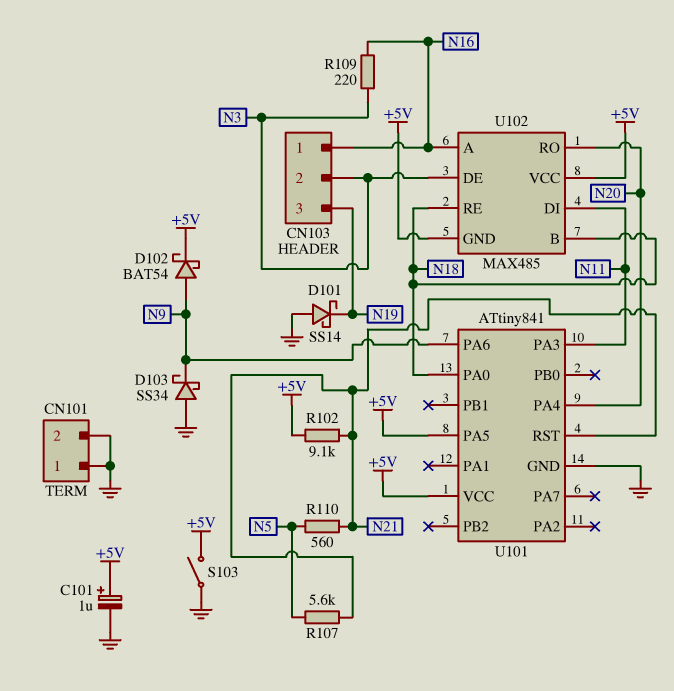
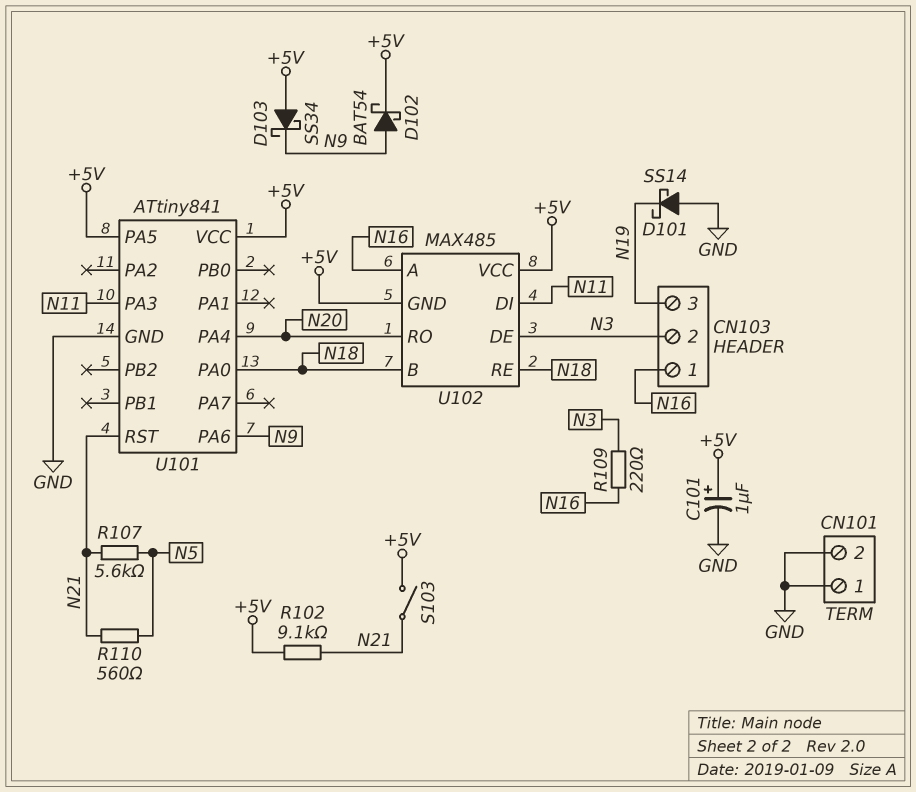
D103: schottky SS34 (A GND, K N9) -> schottky SS34 (A +5V, K N9)
S103: switch (+5V, GND) -> switch (+5V, N21)

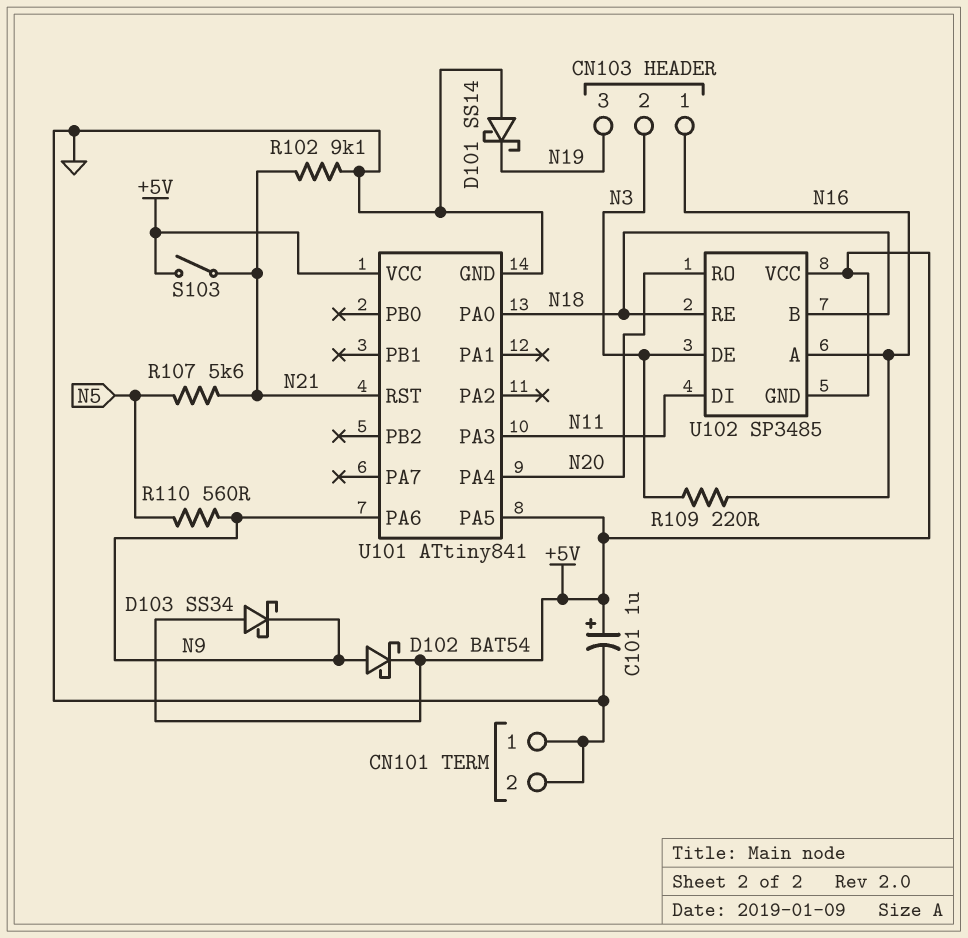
R102: 9.1k (+5V, N21) -> 9.1k (GND, N21)
R110: 560 (N5, N21) -> 560 (N5, N9)
U102: MAX485 -> SP3485

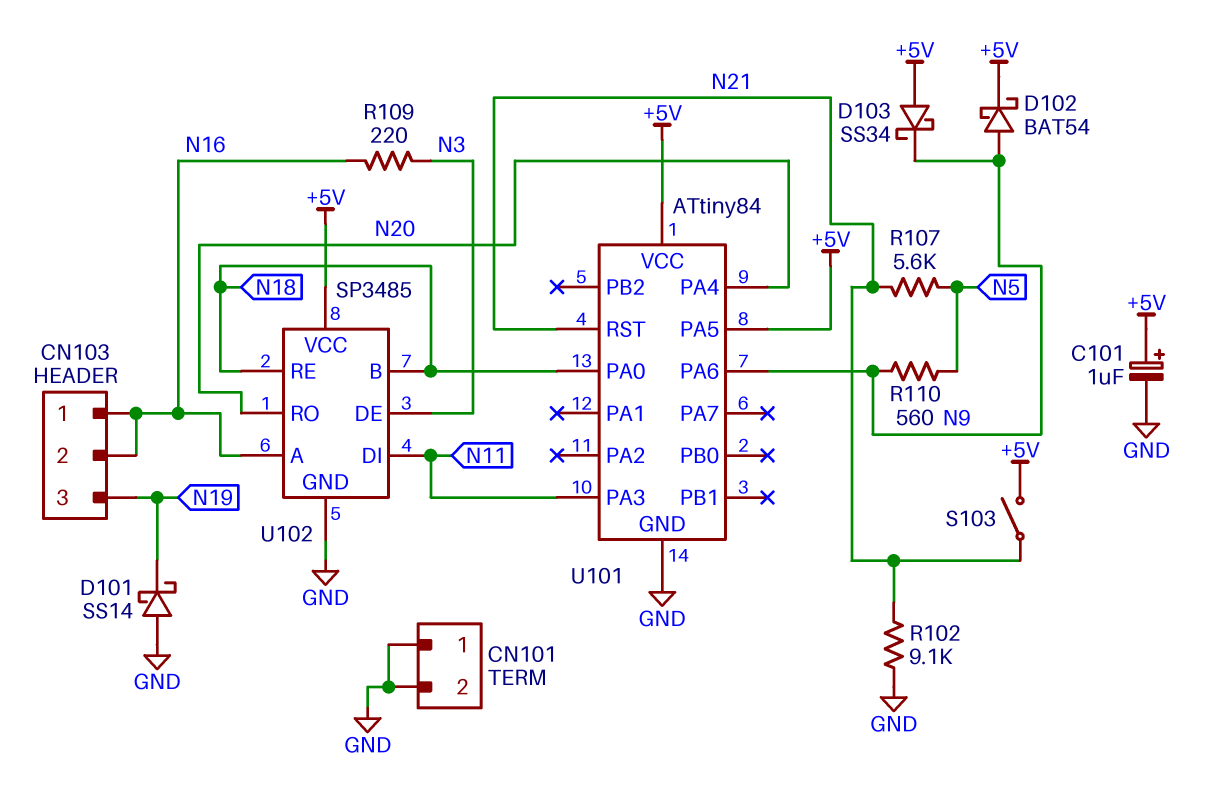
CN103 pin 2: N3 -> N16
U101: ATtiny841 -> ATtiny84
U102 pin GND: +5V -> GND

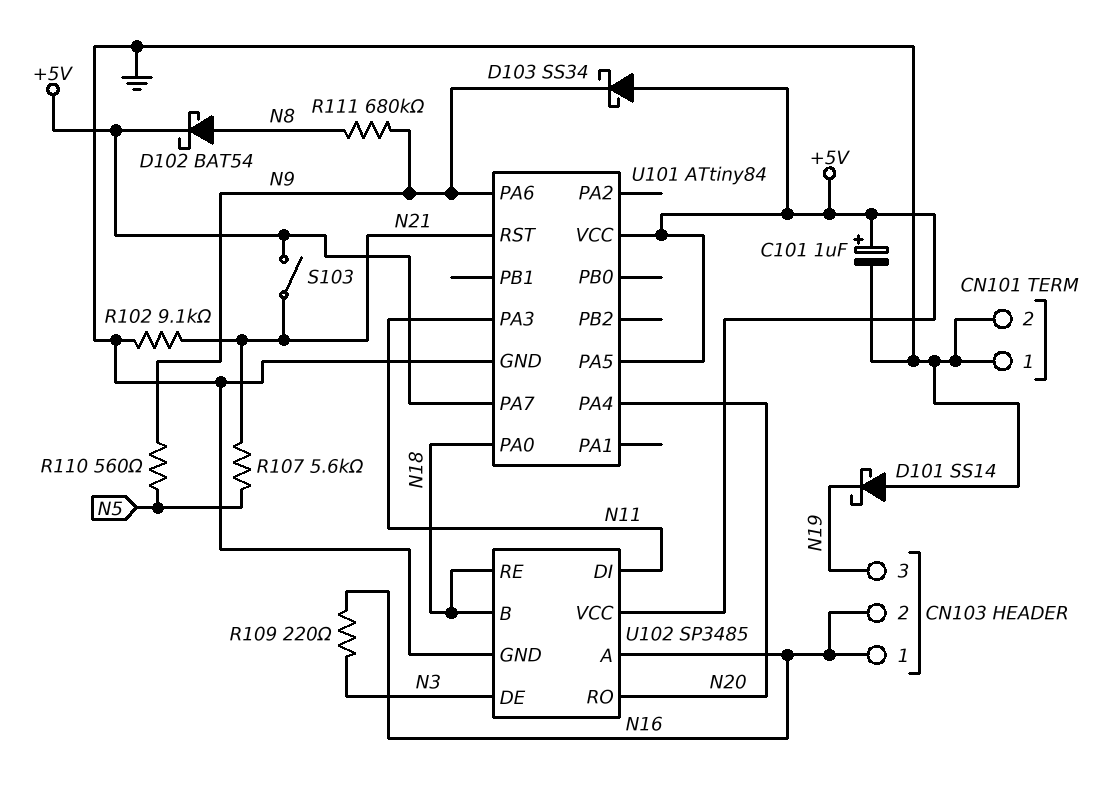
D102: schottky BAT54 (A N9, K +5V) -> schottky BAT54 (A N8, K +5V)
R111: none -> 680k (N8, N9)
U101 pin PA7: none -> +5V

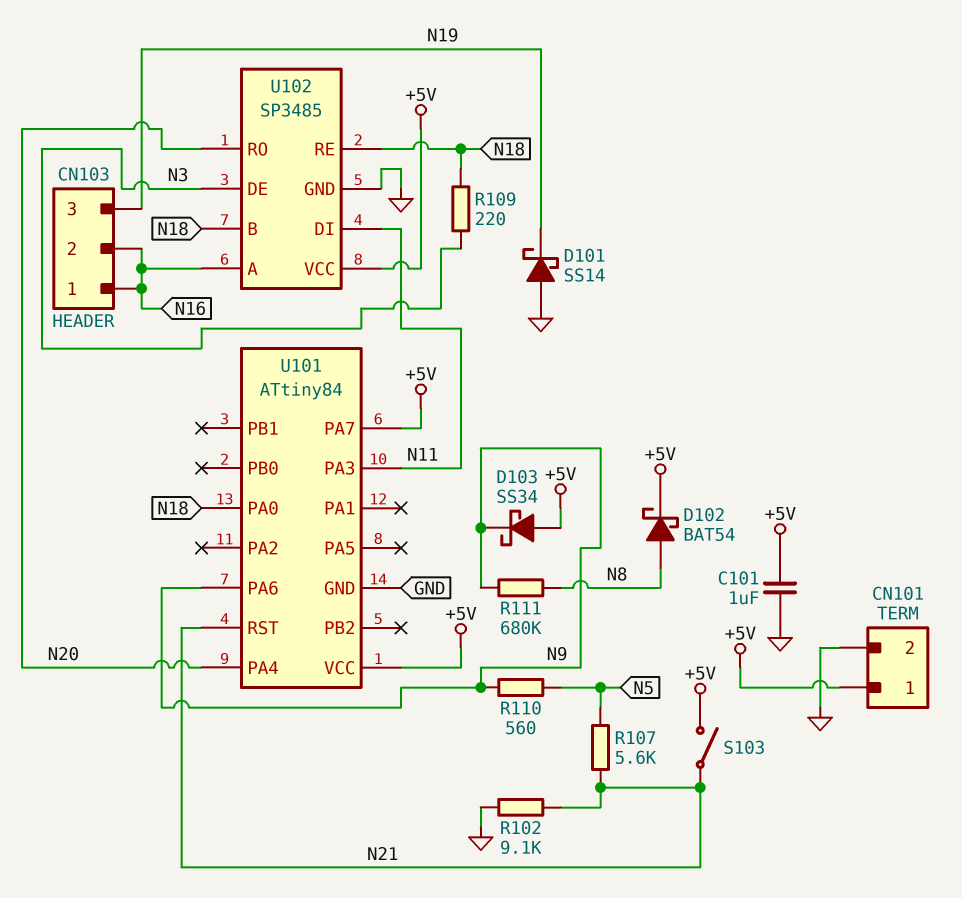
C101: 1uF (plus +5V, minus GND) -> 1uF (+5V, GND)
CN101 pin 1: GND -> +5V
R109: 220 (N3, N16) -> 220 (N3, N18)
U101 pin PA5: +5V -> none

